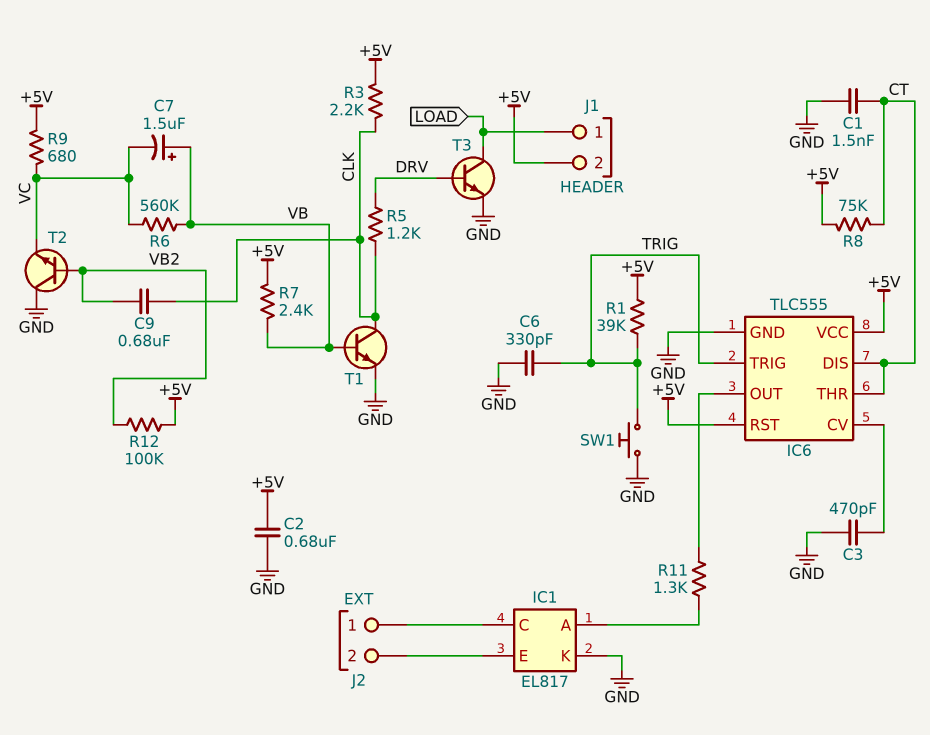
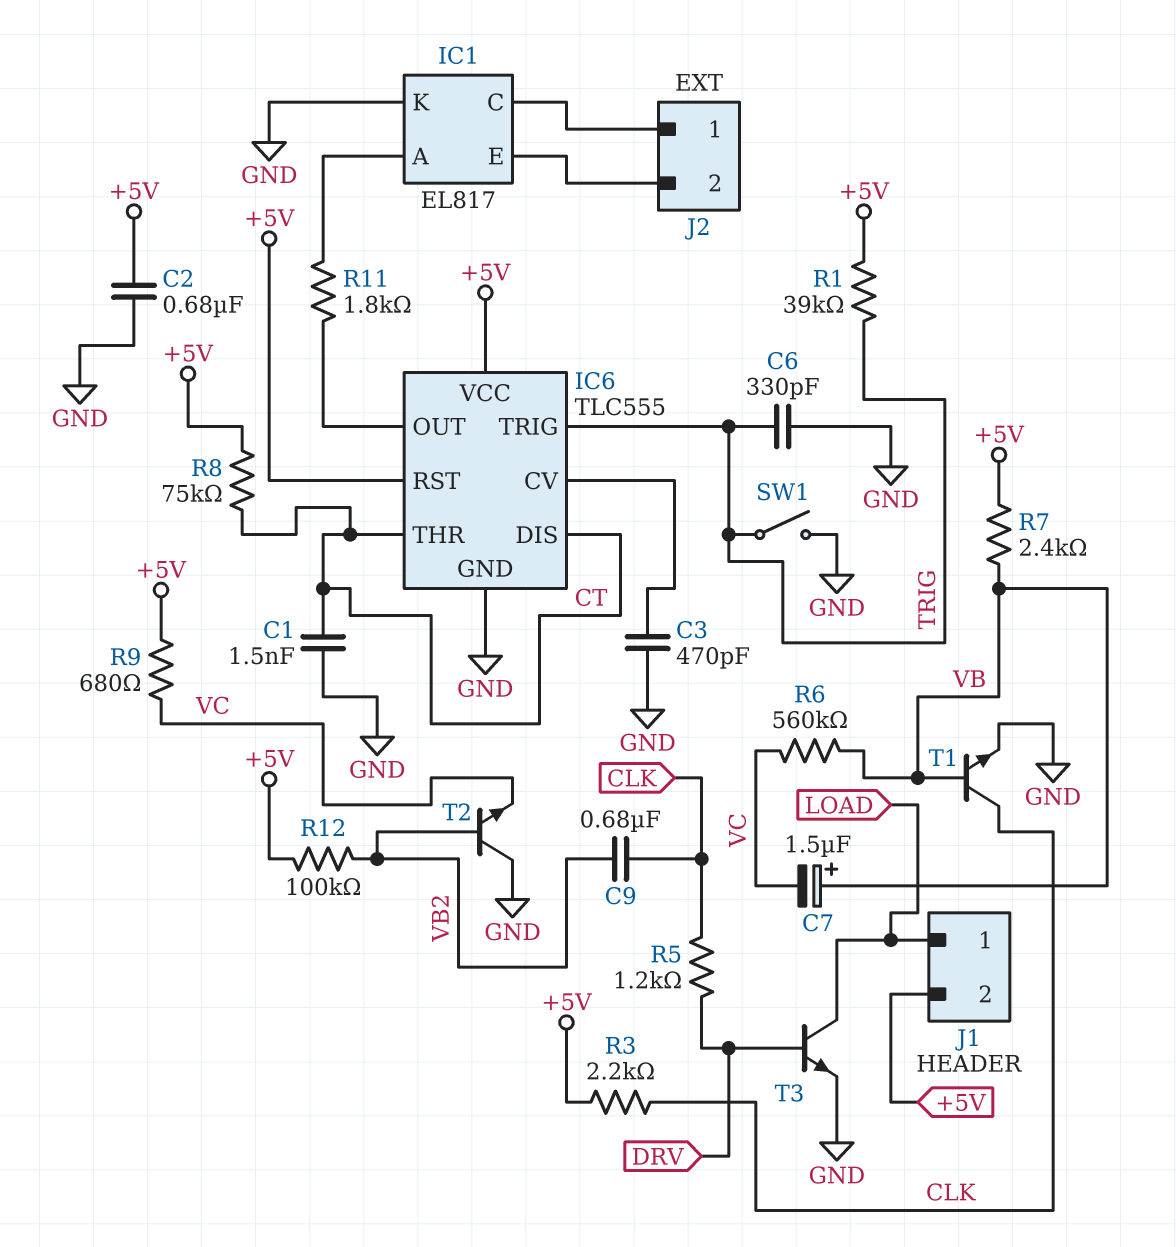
R11: 1.3k (IC1/A, IC6/OUT) -> 1.8k (IC1/A, IC6/OUT)
SW1: button (GND, TRIG) -> switch (GND, TRIG)

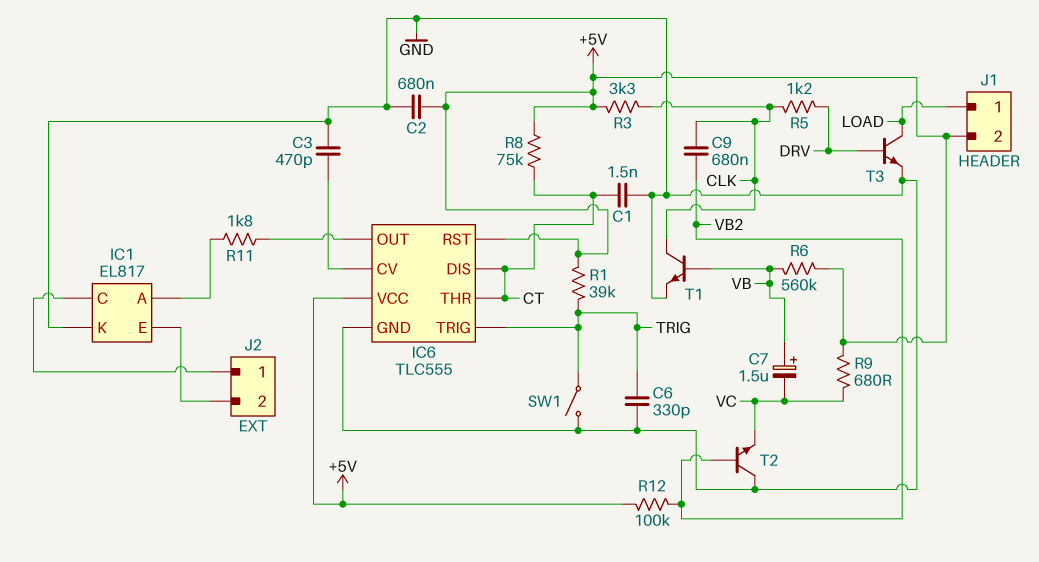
R3: 2.2k (+5V, CLK) -> 3.3k (+5V, CLK)
R6: 560k (VB, VC) -> 560k (+5V, VB)
R7: 2.4k (+5V, VB) -> none

